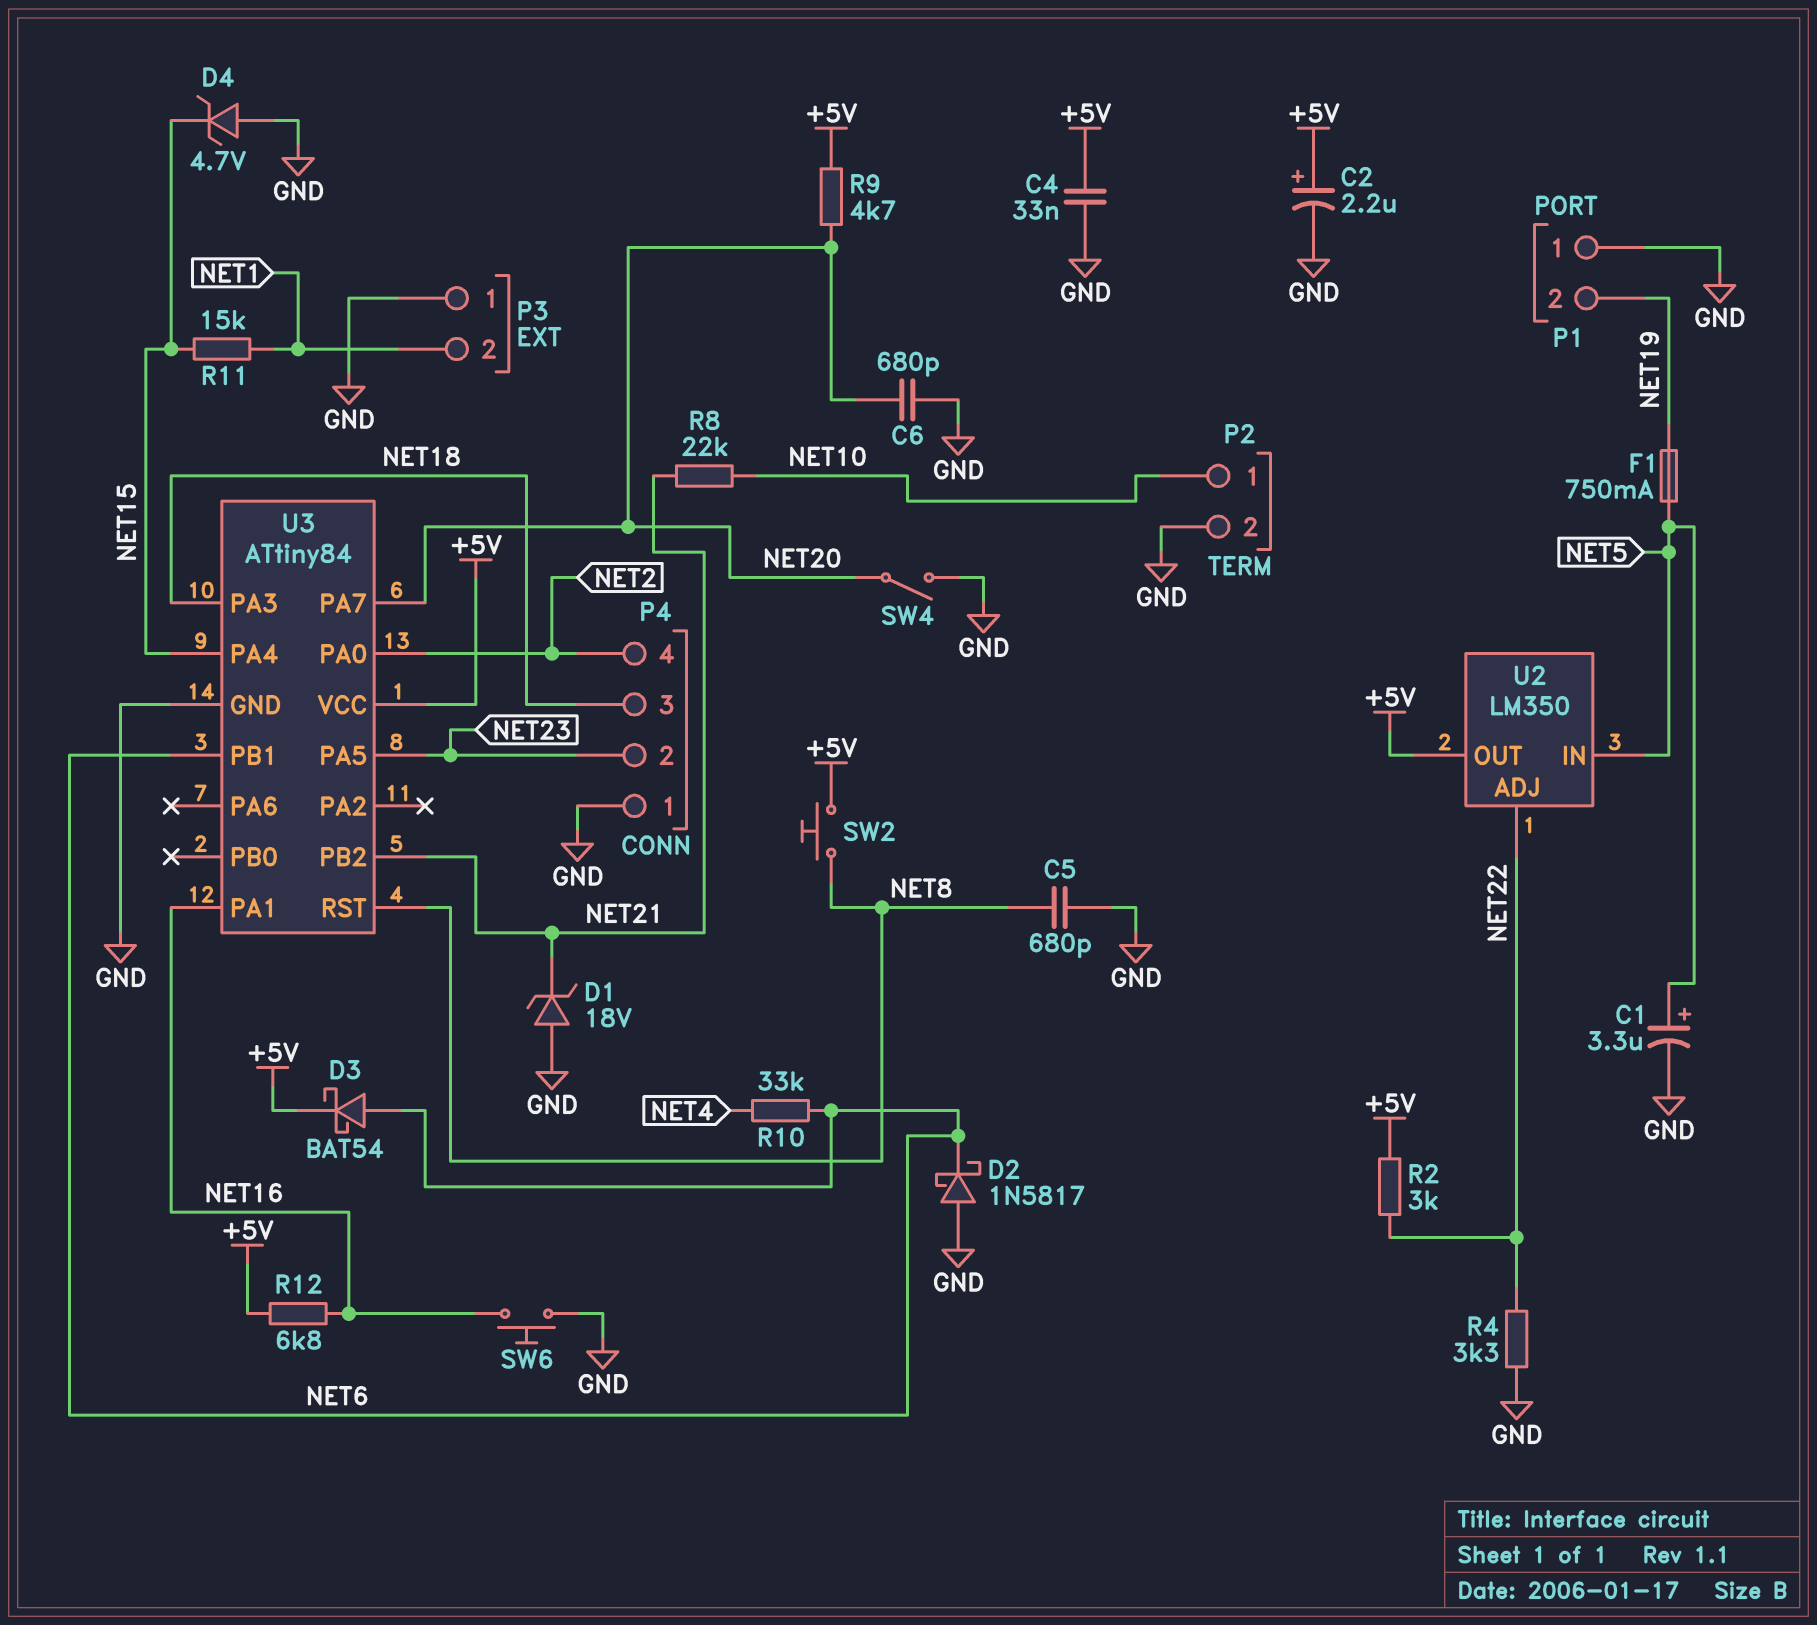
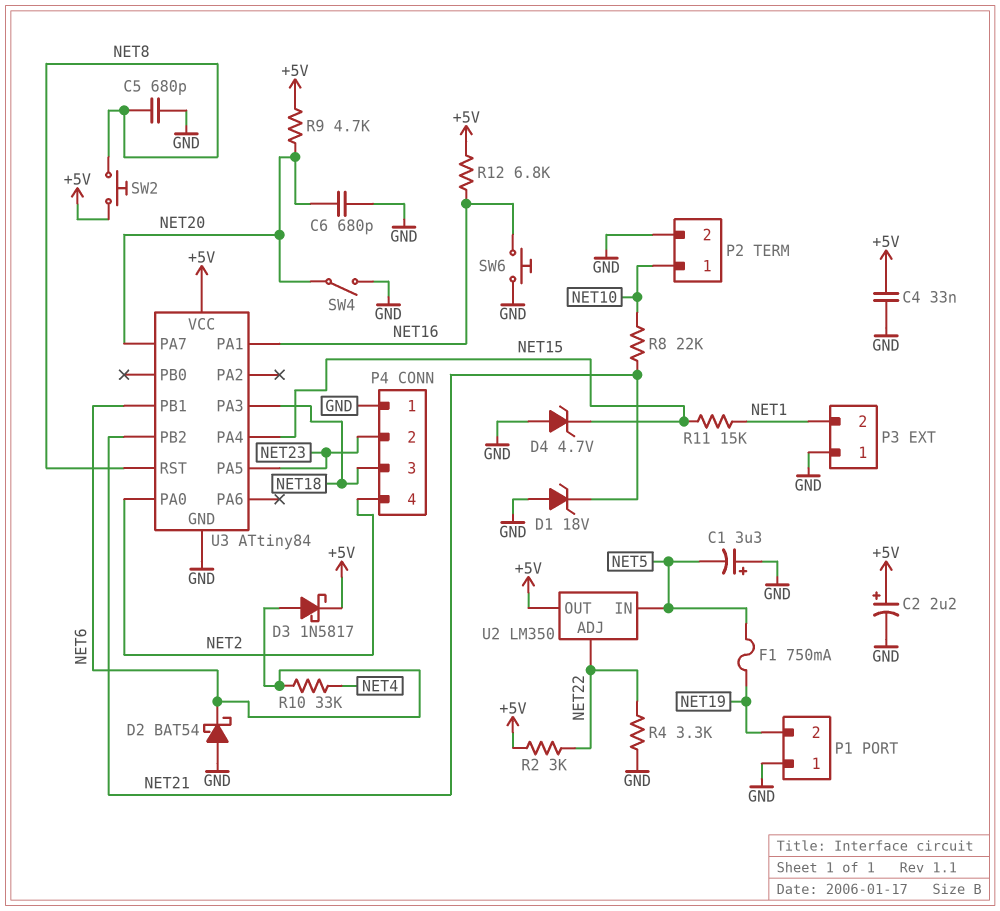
C1: 3.3uF (plus NET5, minus GND) -> 3.3uF (plus GND, minus NET5)
D2: schottky 1N5817 (A GND, K NET6) -> schottky BAT54 (A GND, K NET6)
D3: schottky BAT54 (A NET6, K +5V) -> schottky 1N5817 (A NET6, K +5V)

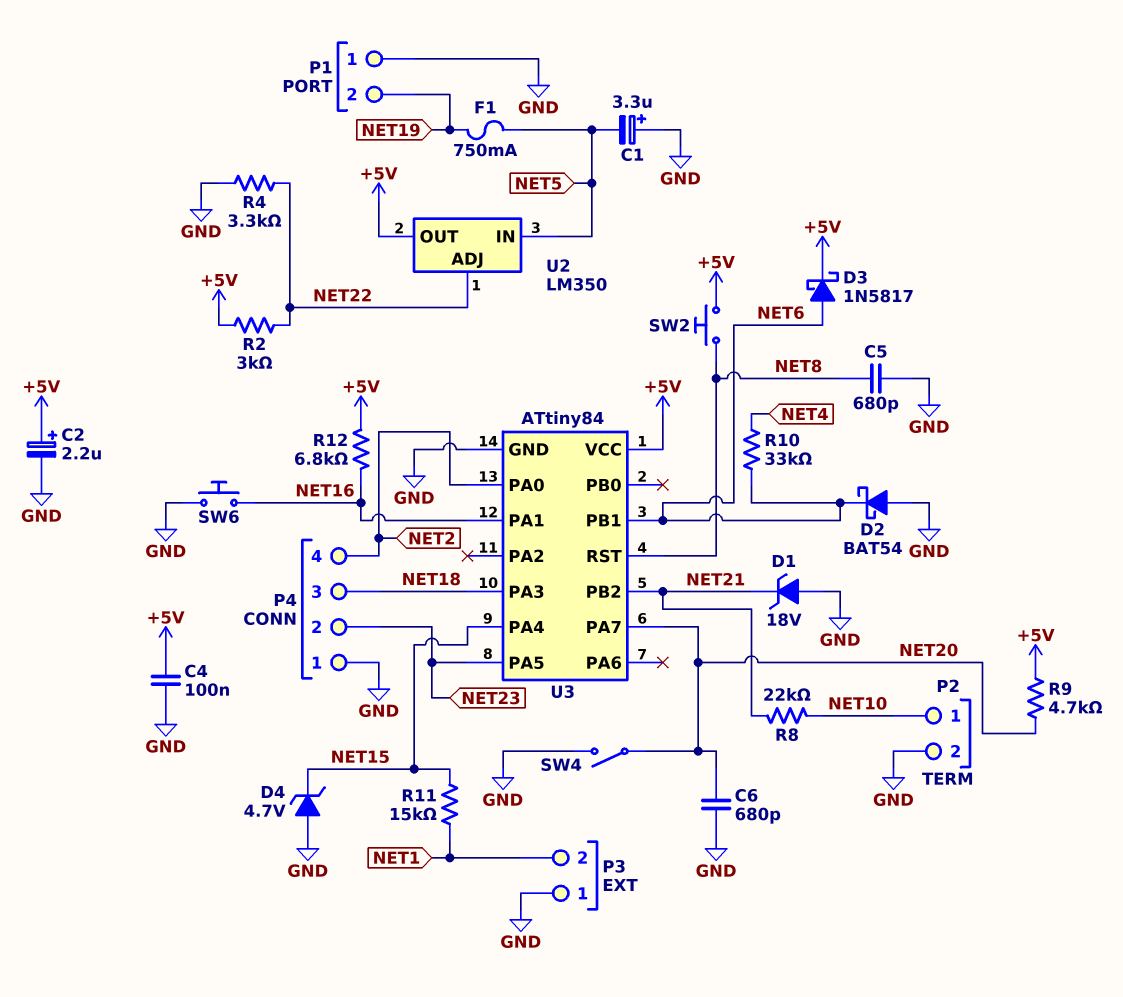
C4: 33nF (+5V, GND) -> 100nF (+5V, GND)

